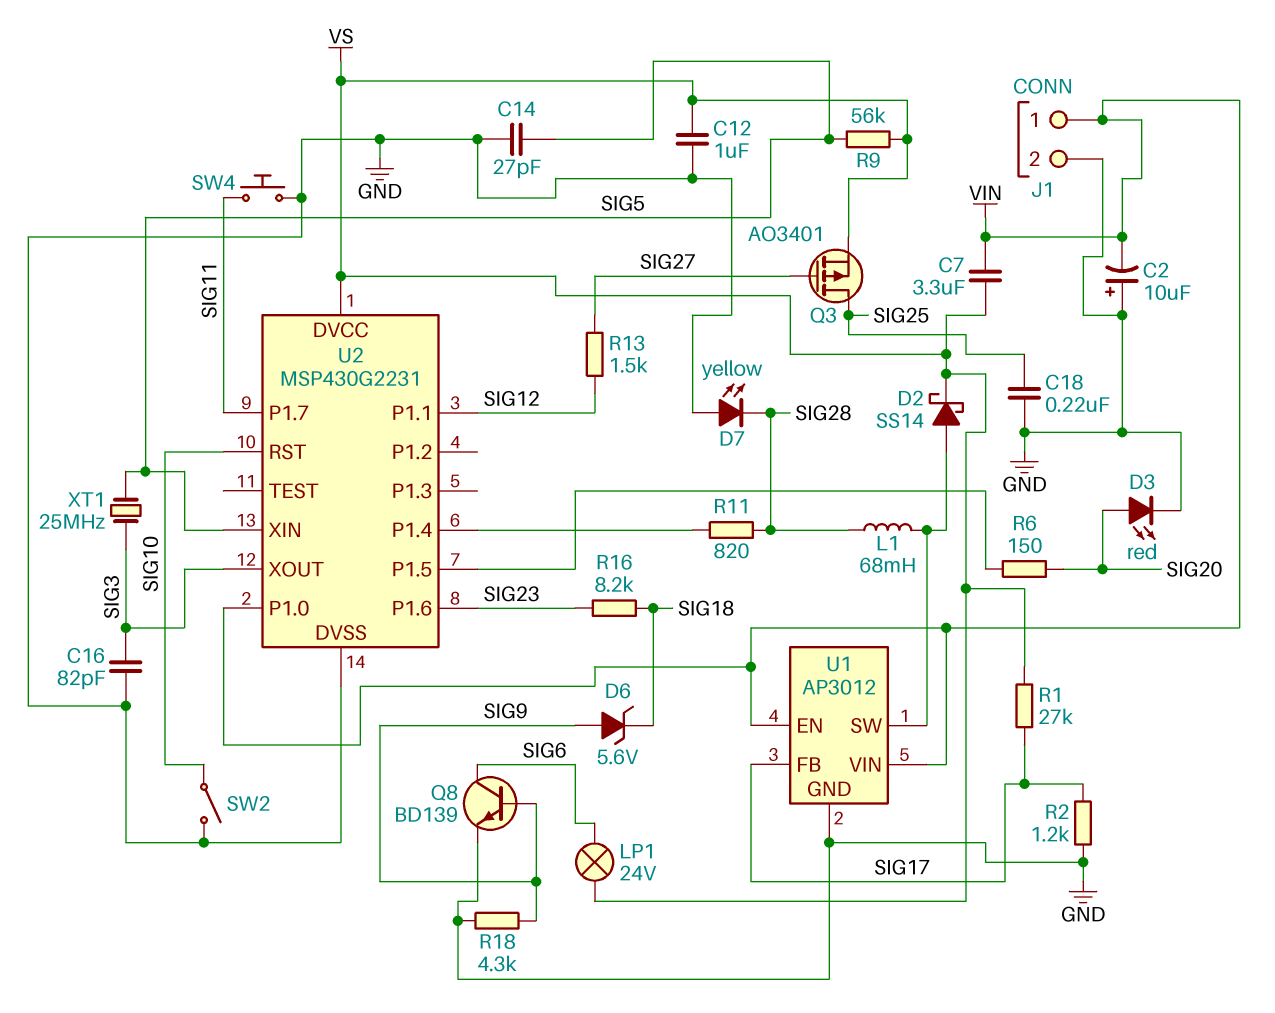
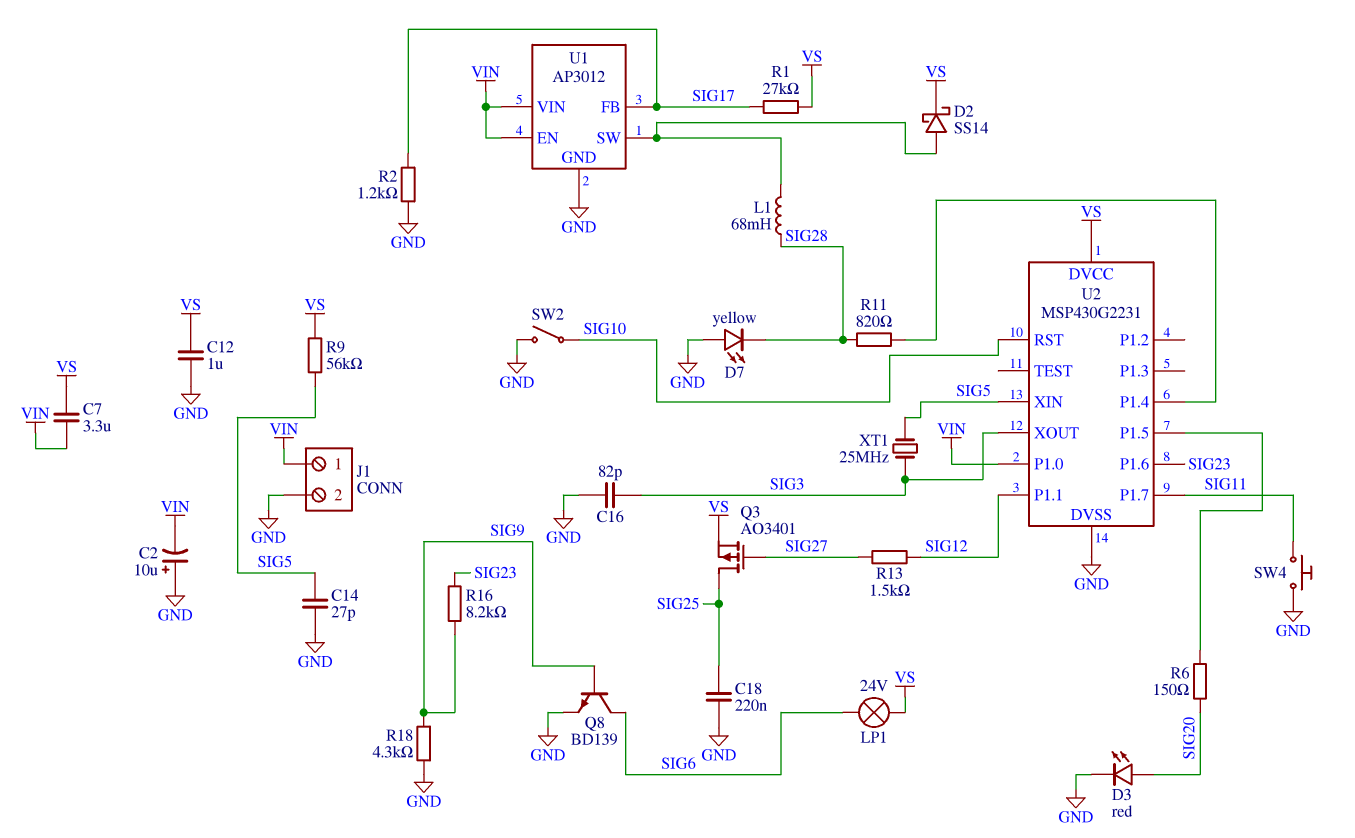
D6: zener 5.6V (A SIG9, K SIG18) -> none
R16: 8.2k (SIG18, SIG23) -> 8.2k (SIG9, SIG23)

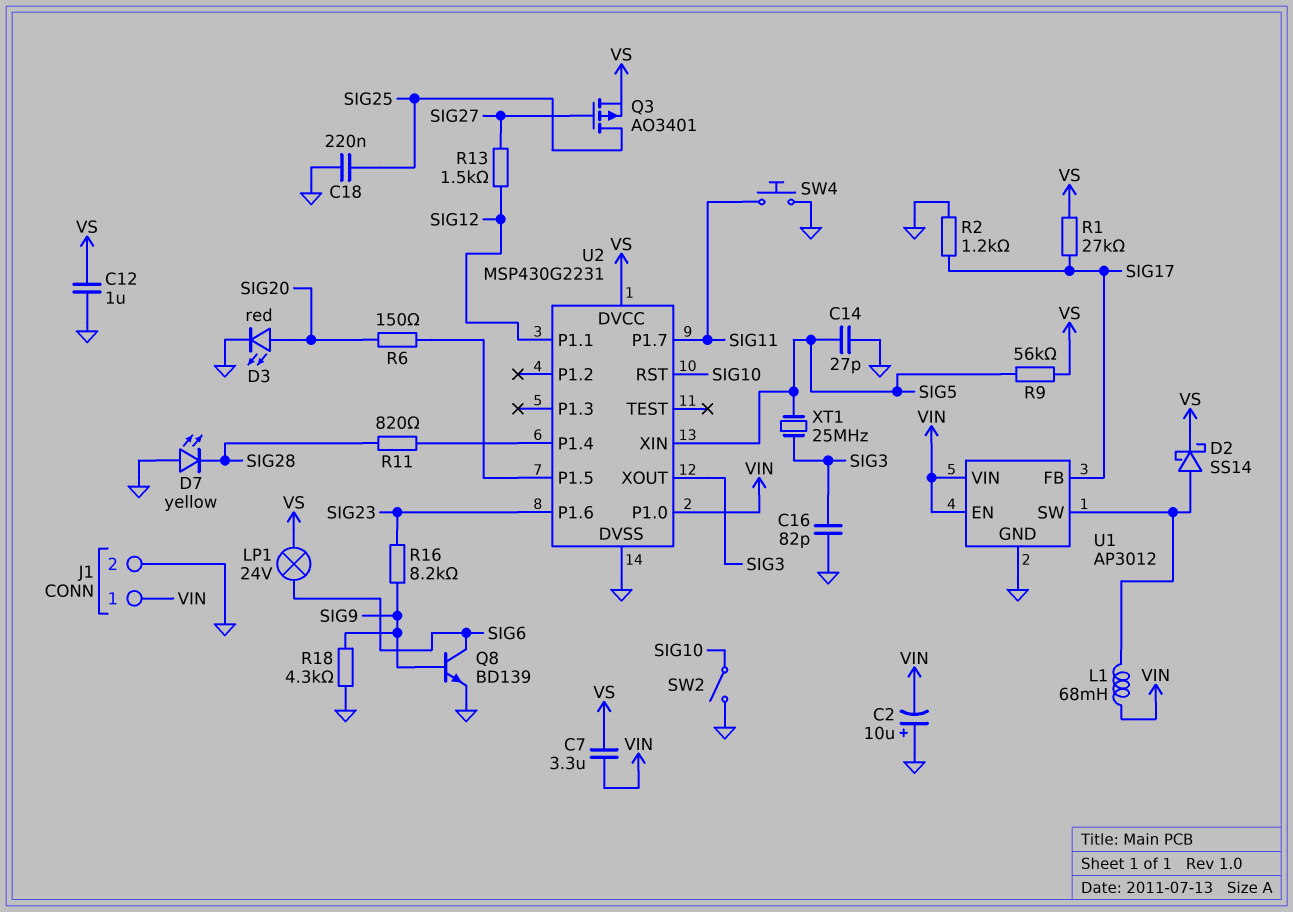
L1: 68mH (SIG28, U1/SW) -> 68mH (U1/SW, VIN)

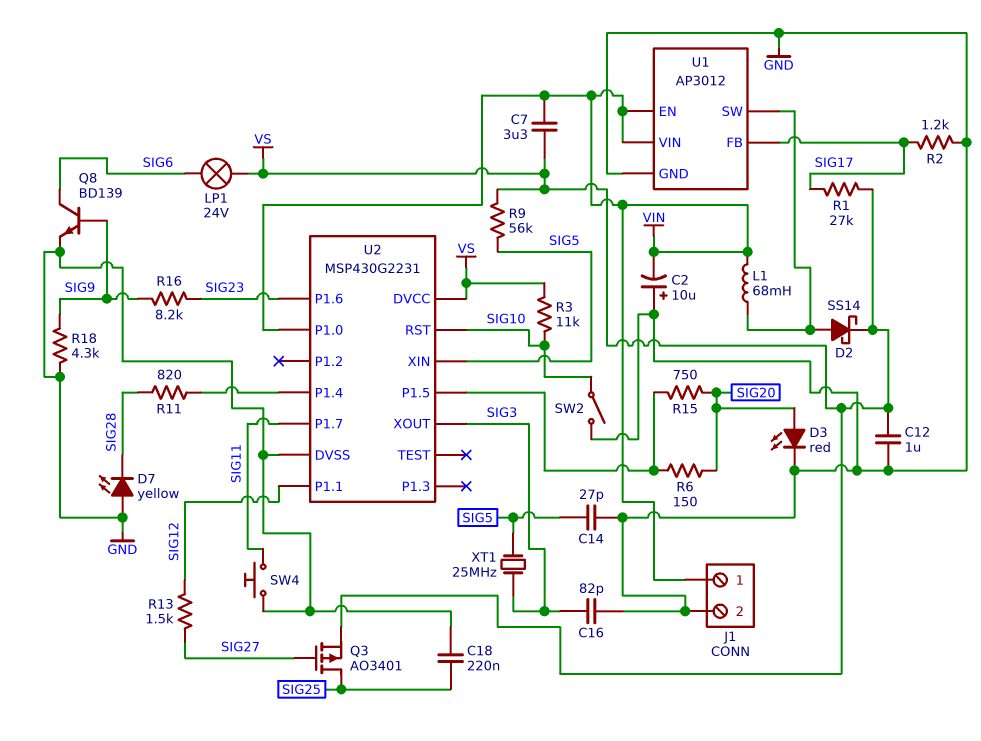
R3: none -> 11k (SIG10, VS)
R15: none -> 750 (SIG20, U2/P1.5)

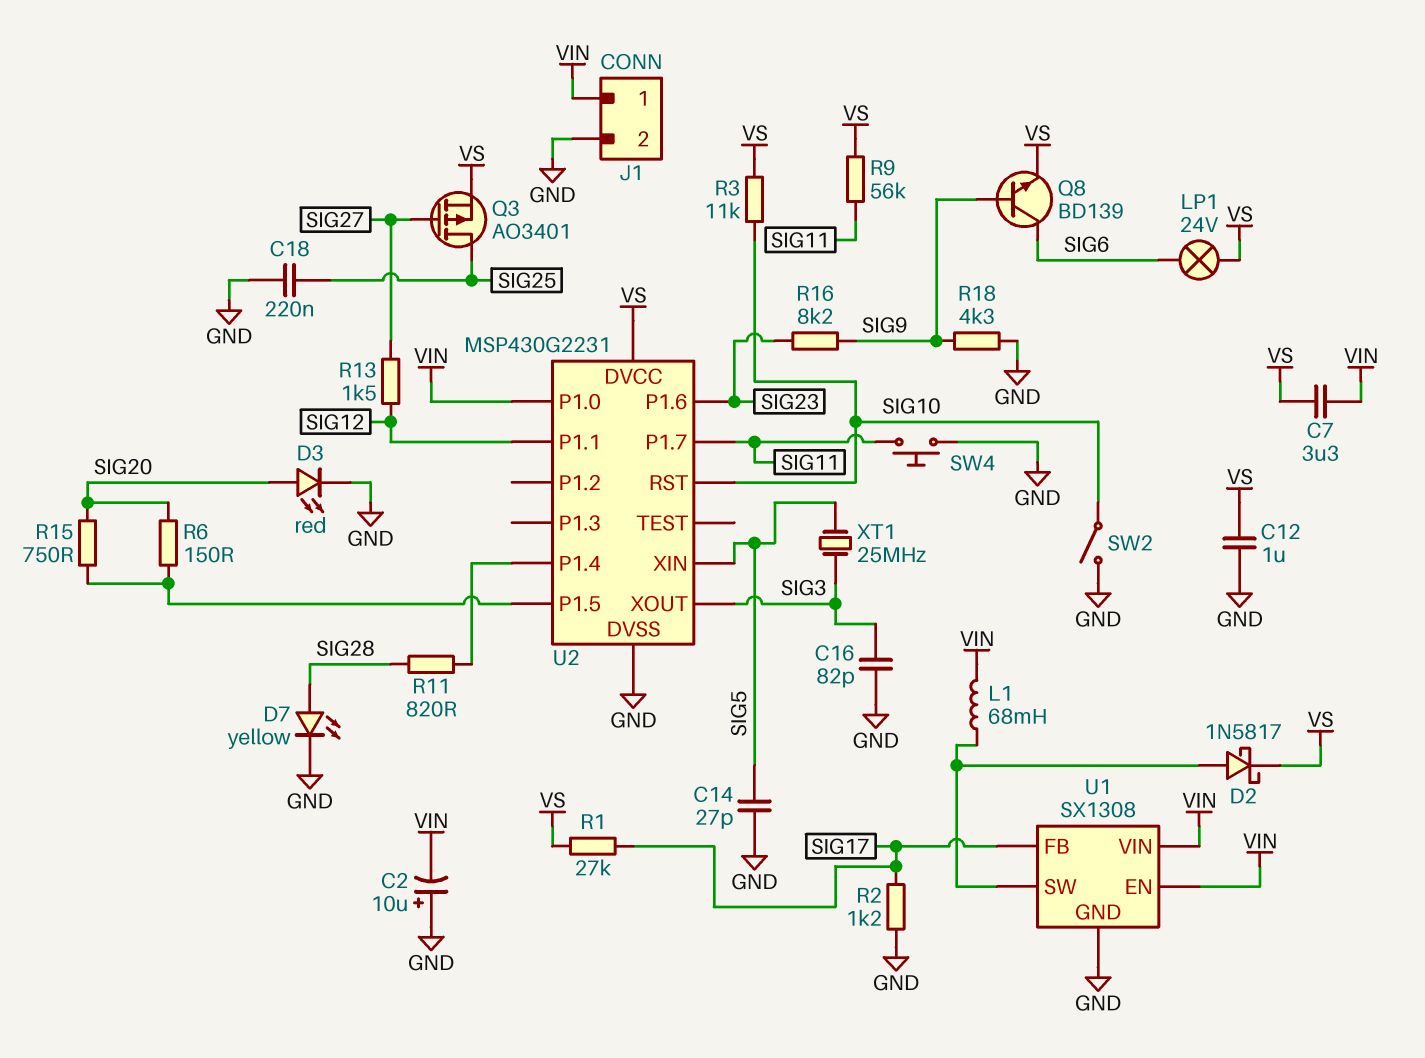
D2: schottky SS14 (A U1/SW, K VS) -> schottky 1N5817 (A U1/SW, K VS)
D7: LED yellow (A GND, K SIG28) -> LED yellow (A SIG28, K GND)
Q8: NPN BD139 (B SIG9, C SIG6, E GND) -> NPN BD139 (B SIG9, C SIG6, E VS)
R9: 56k (SIG5, VS) -> 56k (SIG11, VS)
U1: AP3012 -> SX1308

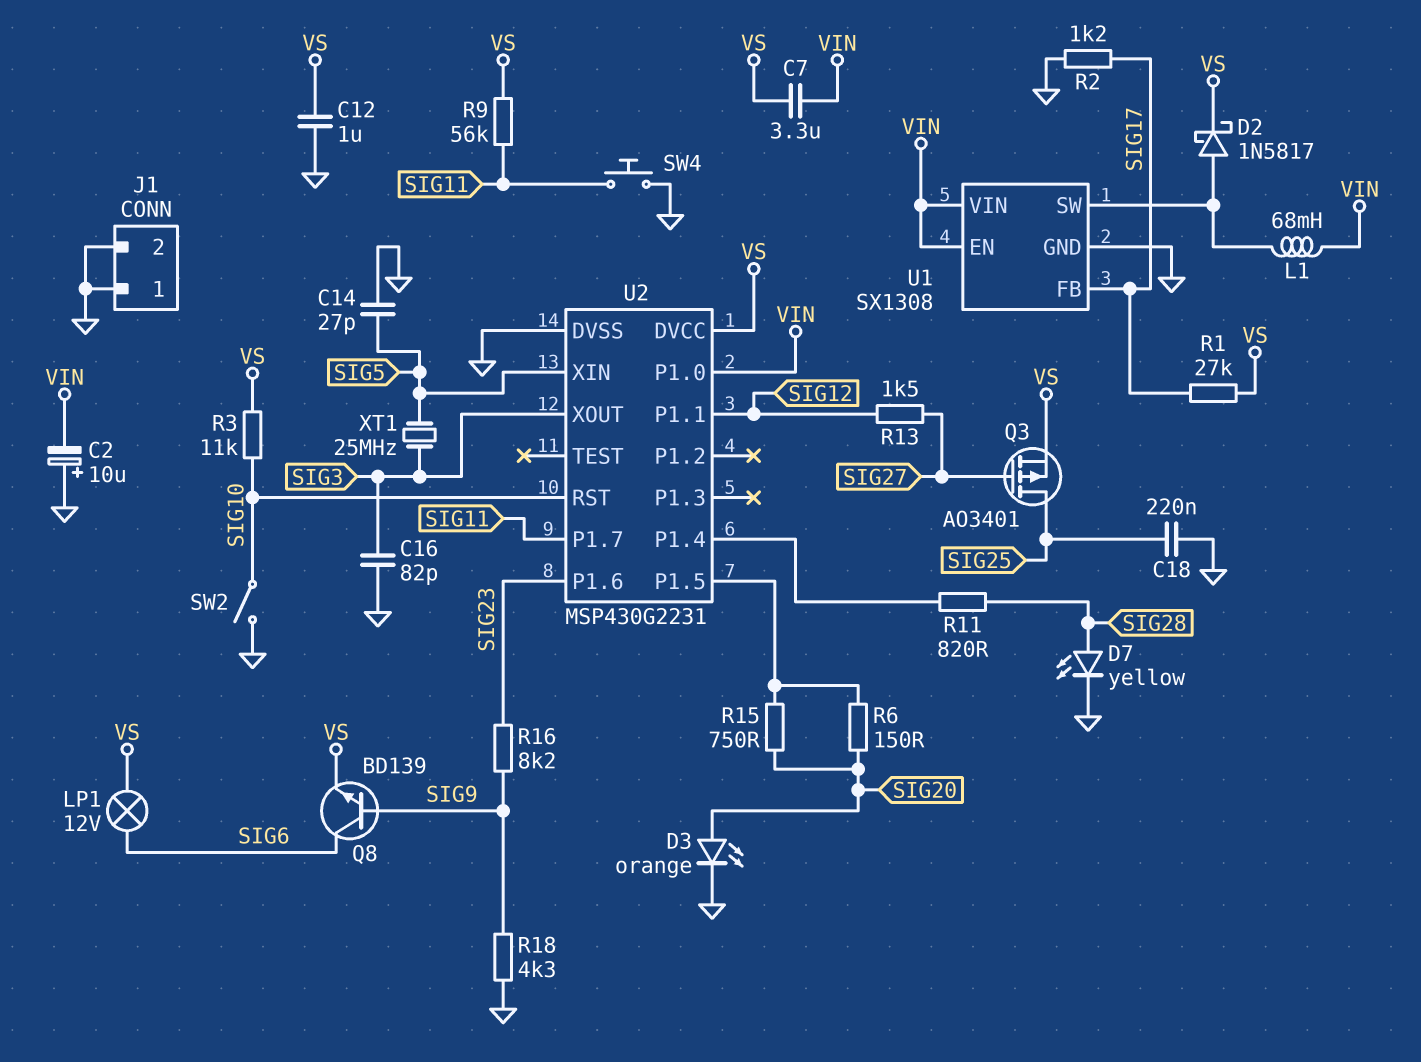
D3: LED red (A SIG20, K GND) -> LED orange (A SIG20, K GND)
J1 pin 1: VIN -> GND
LP1: lamp 24V (SIG6, VS) -> lamp 12V (SIG6, VS)

